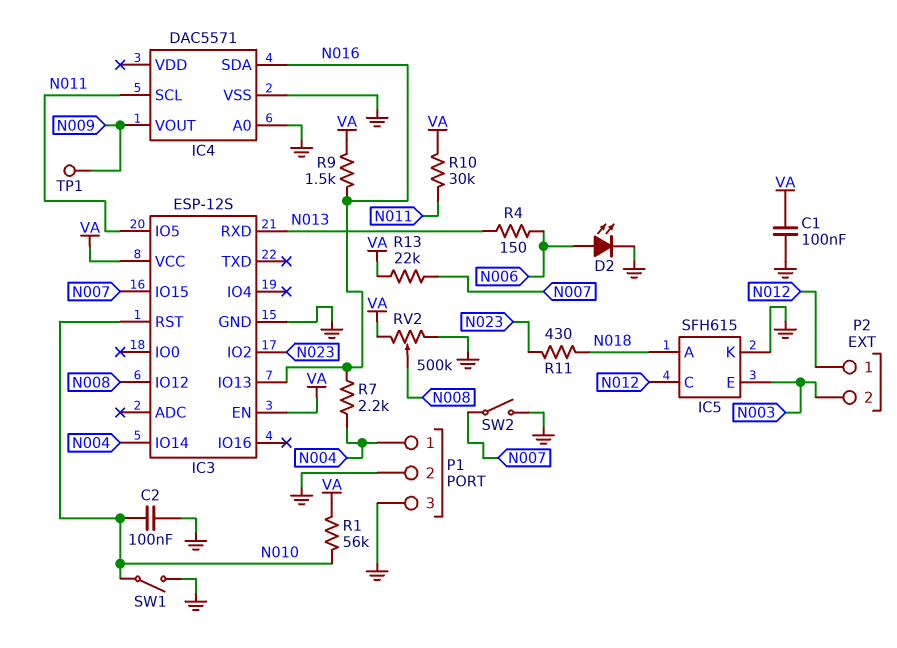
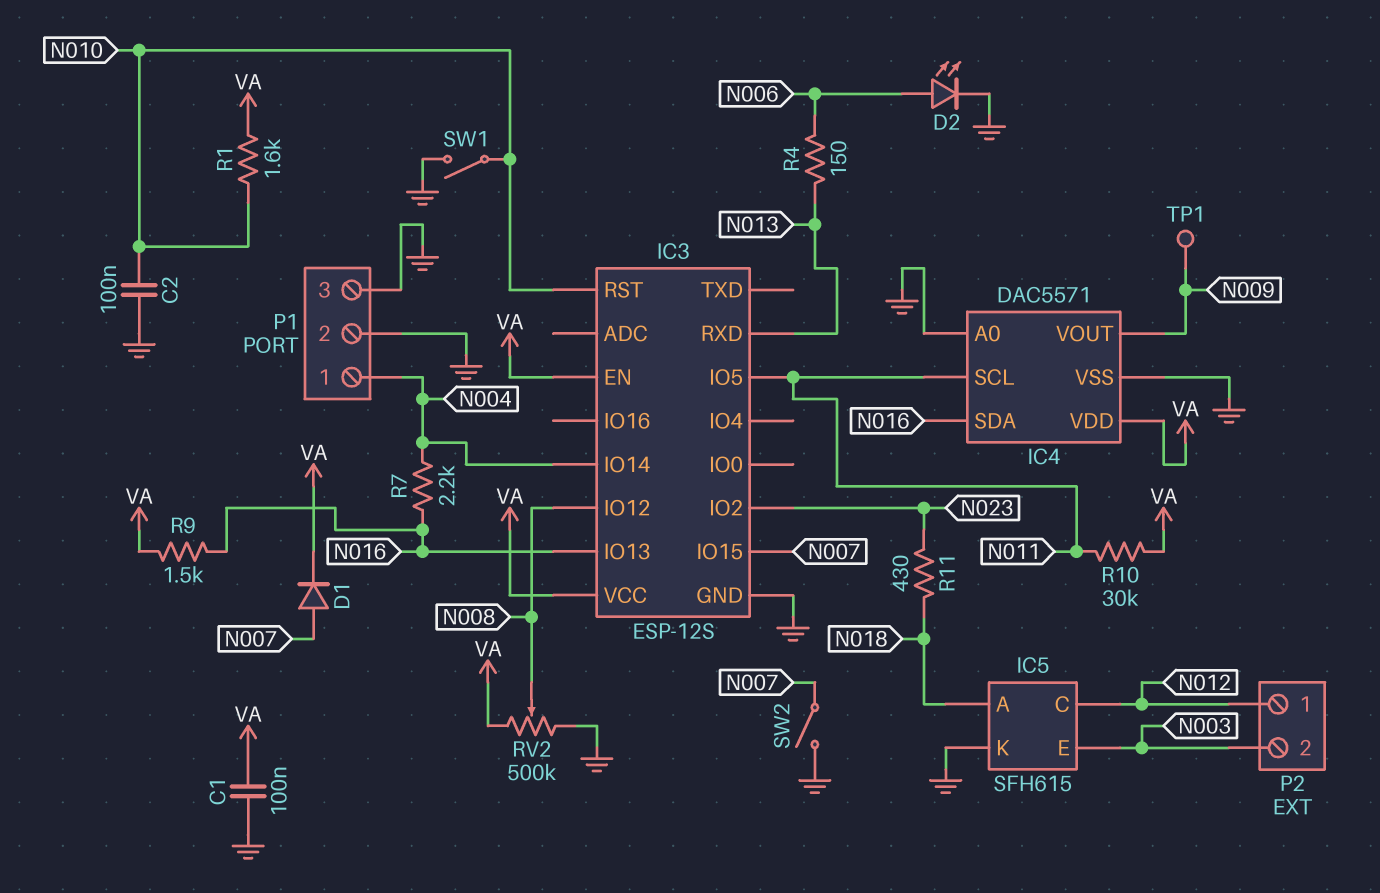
D1: none -> diode (A N007, K VA)
IC4 pin VDD: none -> VA
R1: 56k (N010, VA) -> 1.6k (N010, VA)
R13: 22k (N007, VA) -> none

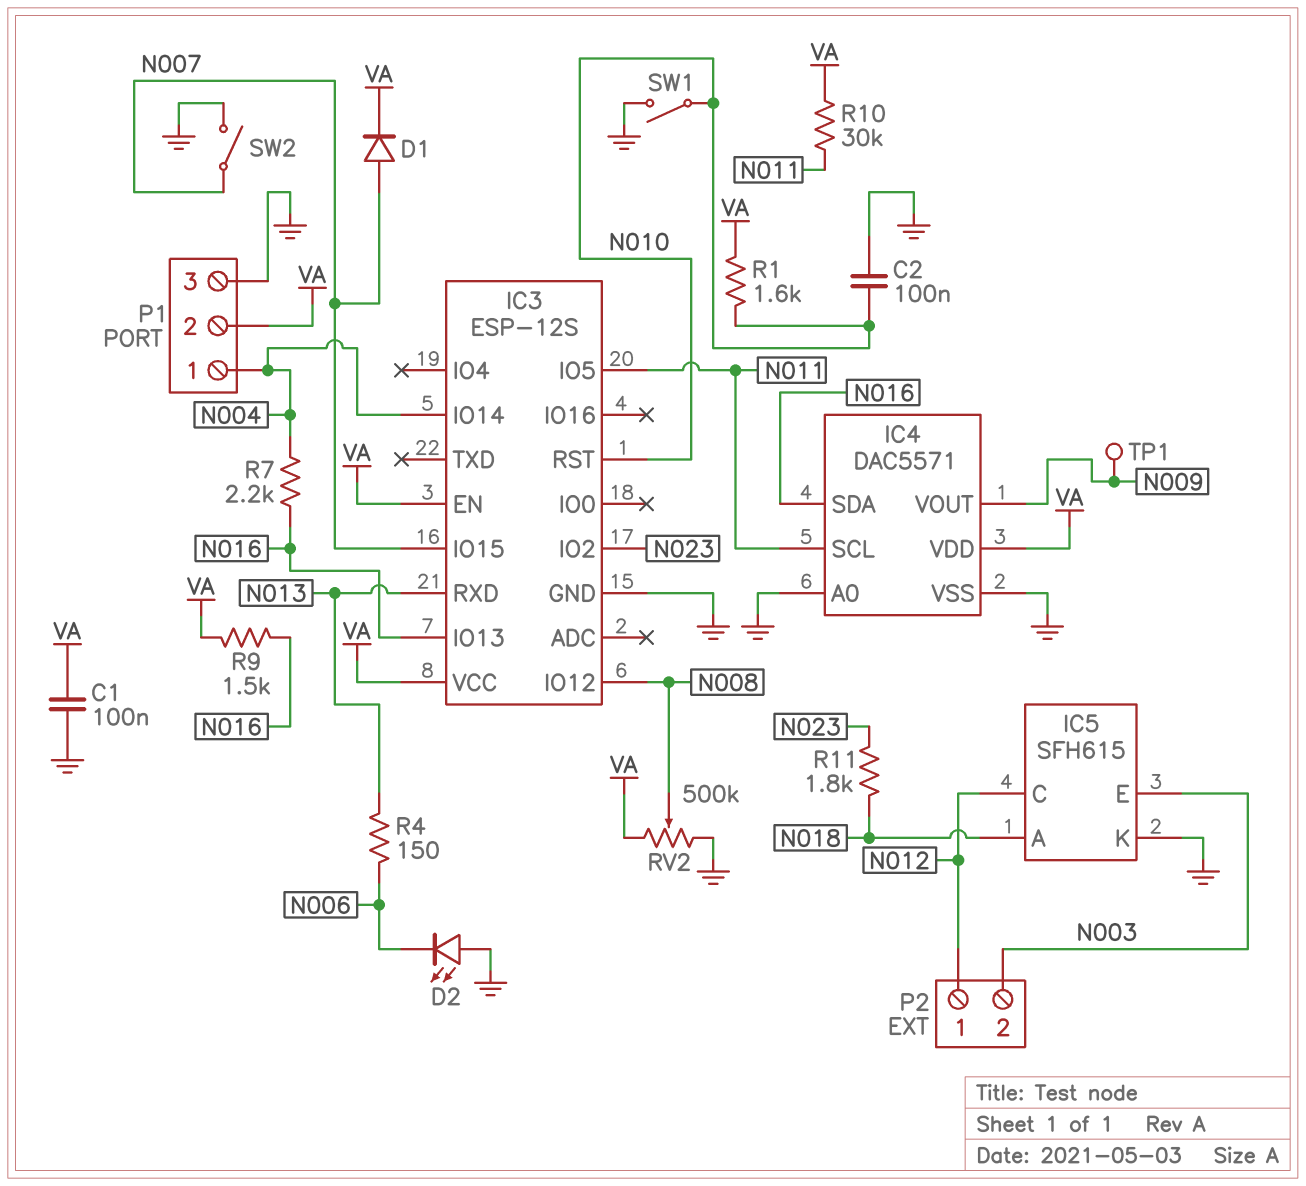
D2: LED (A N006, K GND) -> LED (A GND, K N006)
P1 pin 2: GND -> VA
R11: 430 (N018, N023) -> 1.8k (N018, N023)

